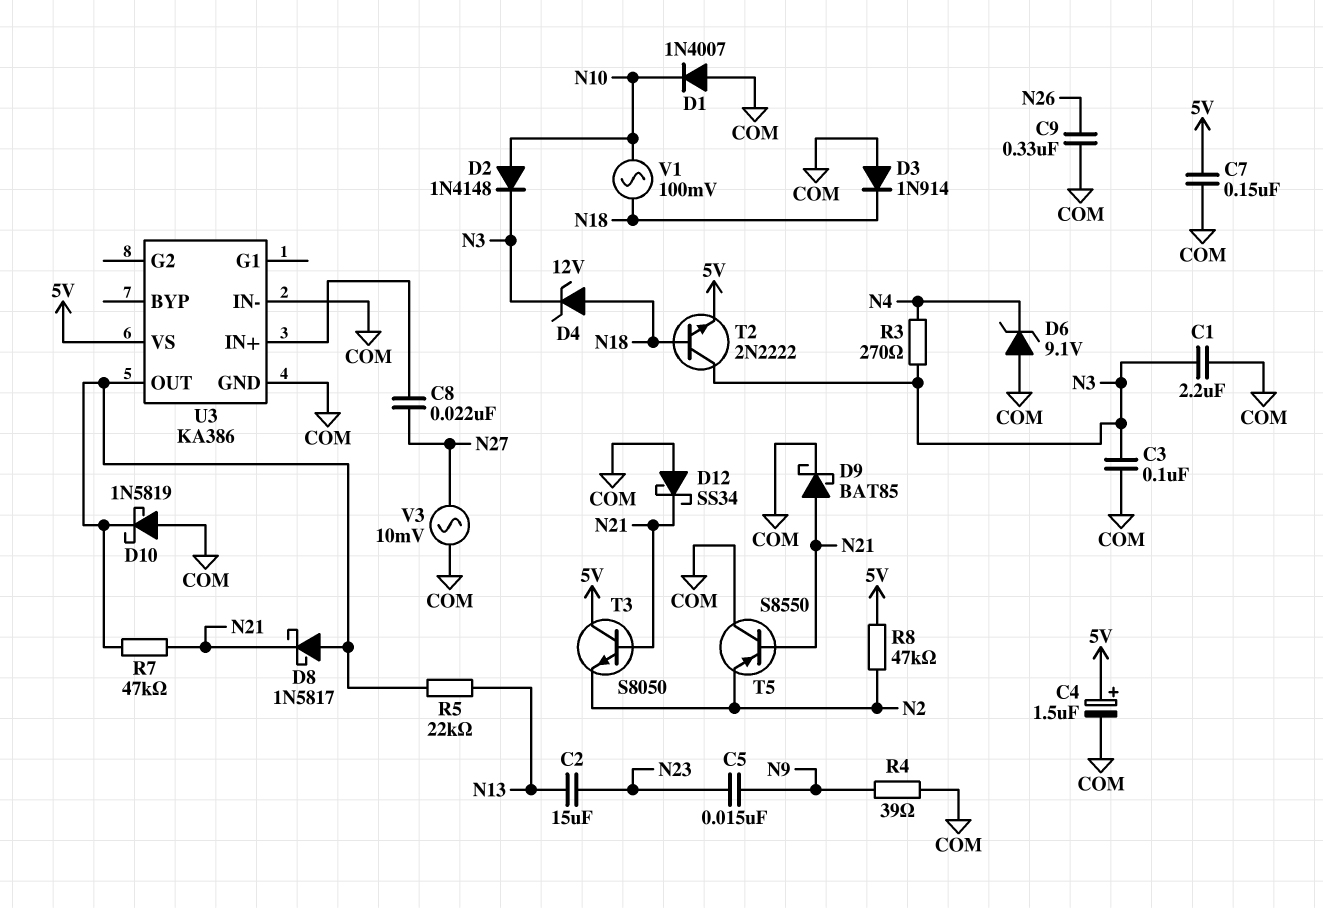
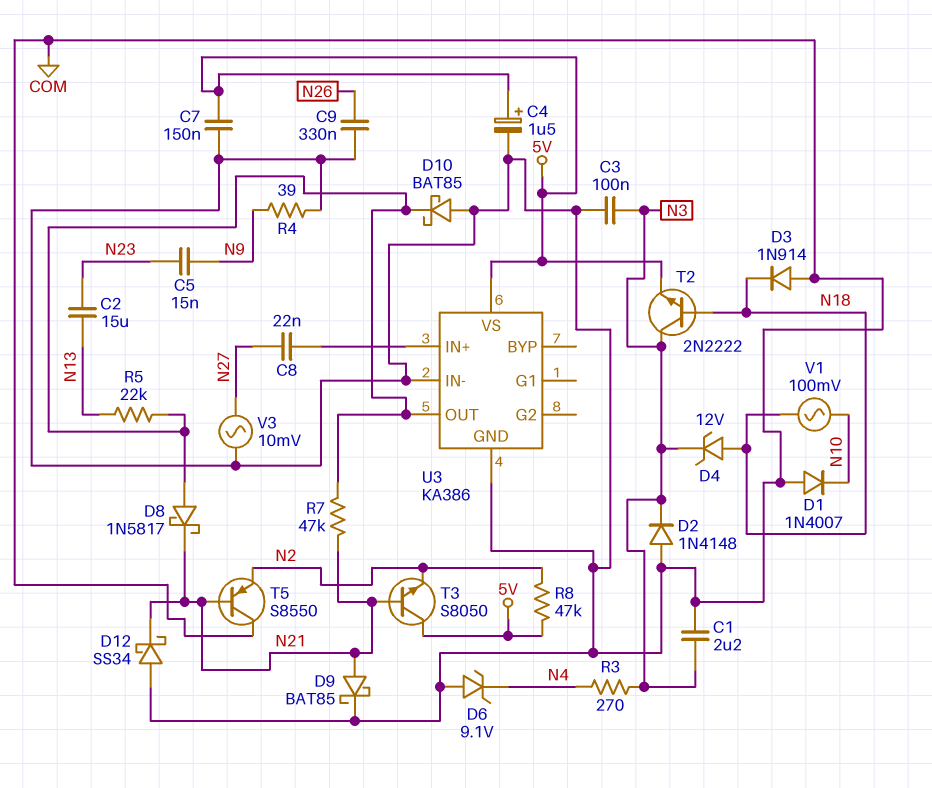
D2: diode 1N4148 (A N10, K N3) -> diode 1N4148 (A COM, K N3)
D10: schottky 1N5819 (A COM, K U3/OUT) -> schottky BAT85 (A COM, K U3/OUT)

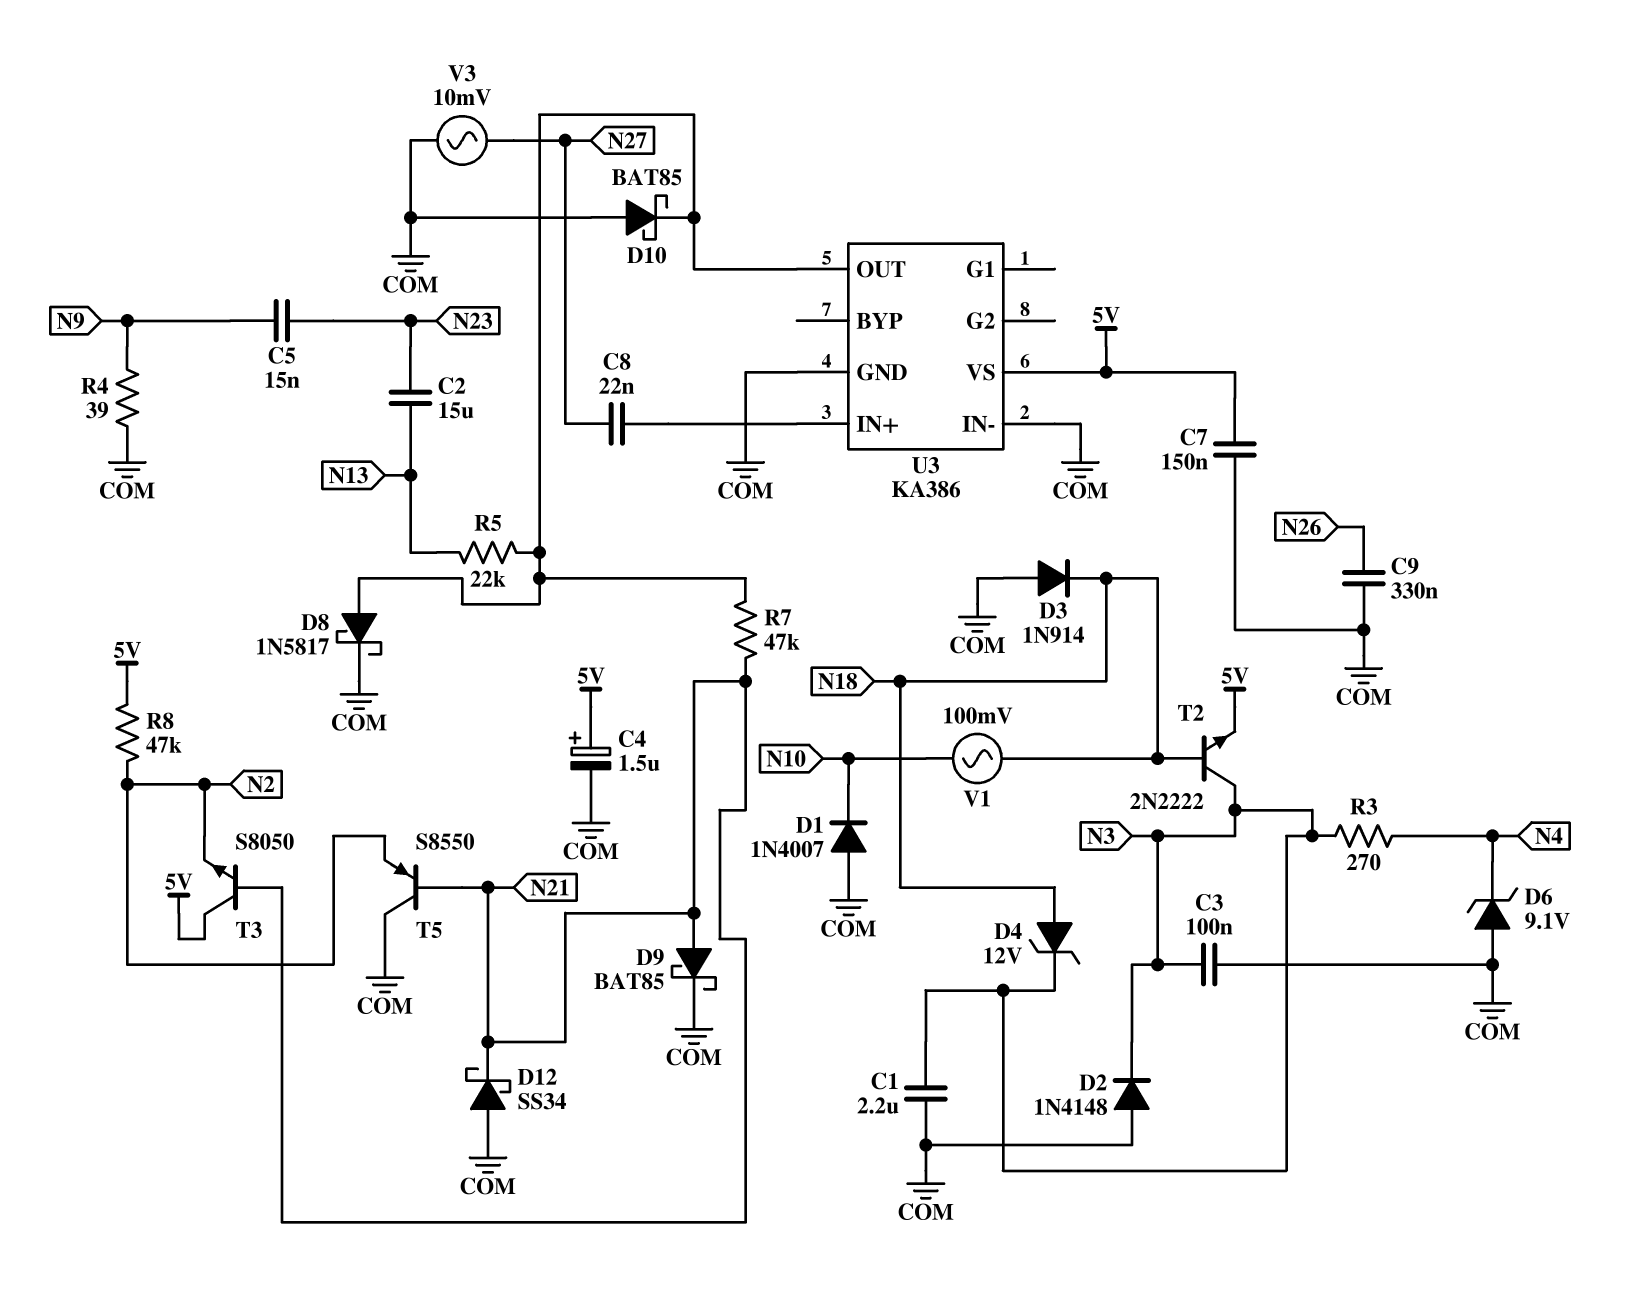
D8: schottky 1N5817 (A U3/OUT, K N21) -> schottky 1N5817 (A U3/OUT, K COM)

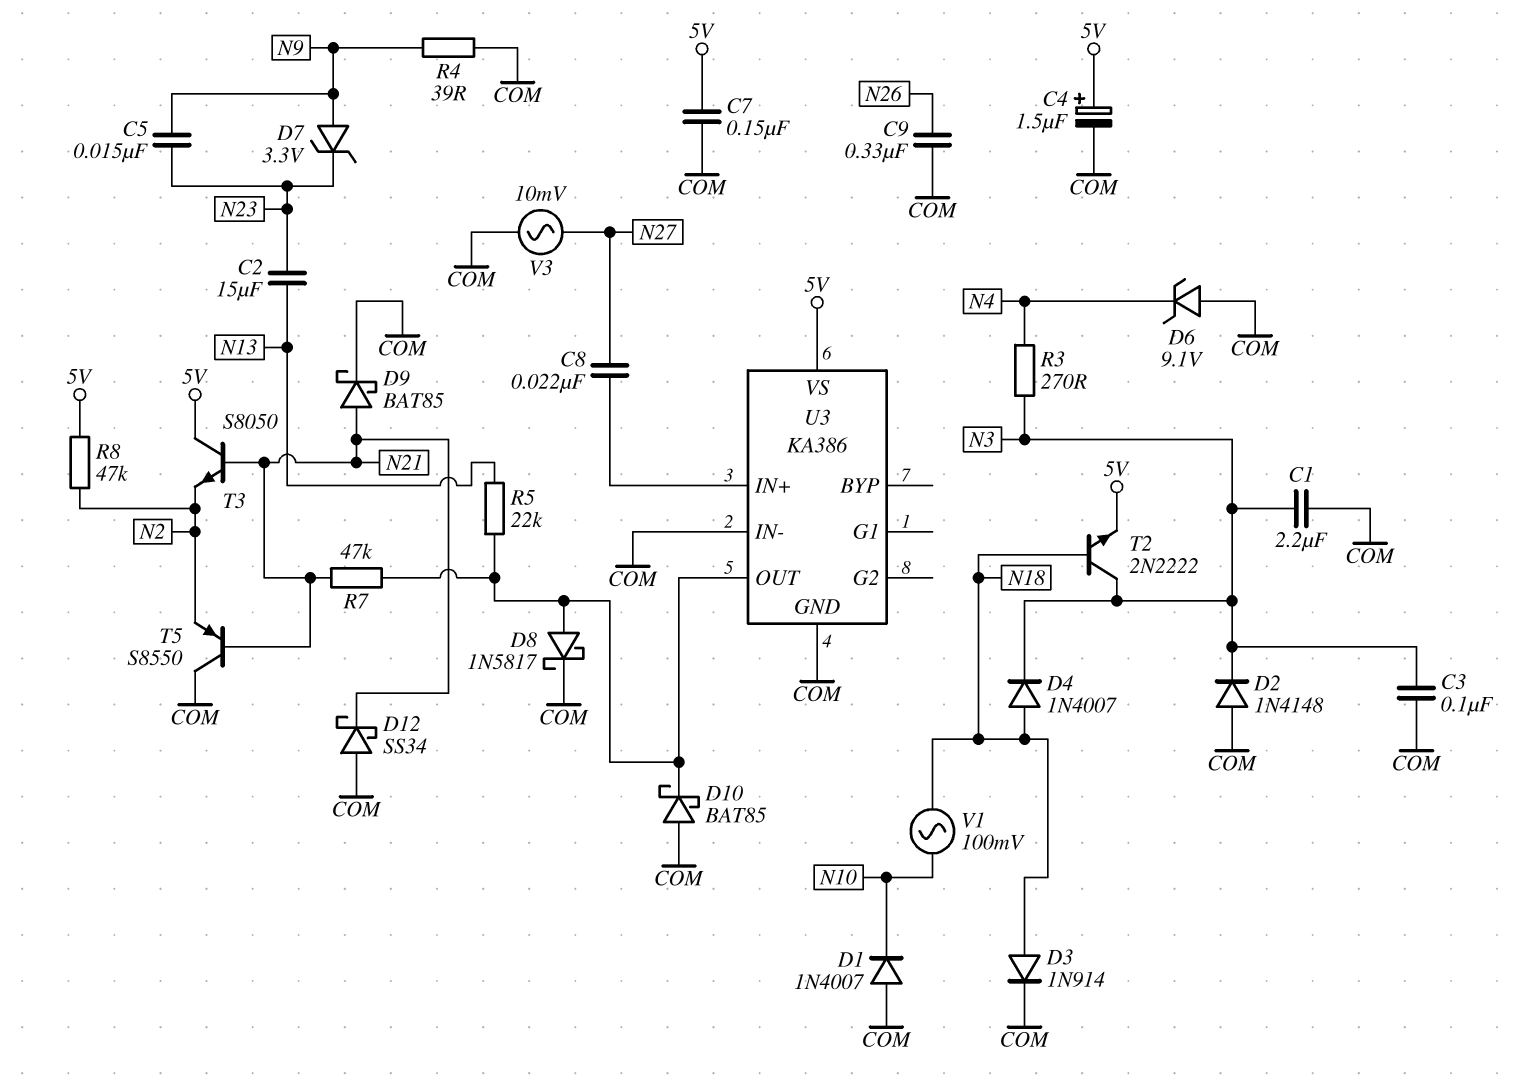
D3: diode 1N914 (A COM, K N18) -> diode 1N914 (A N18, K COM)
D4: zener 12V (A N18, K N3) -> diode 1N4007 (A N18, K N3)
D7: none -> zener 3.3V (A N9, K N23)

